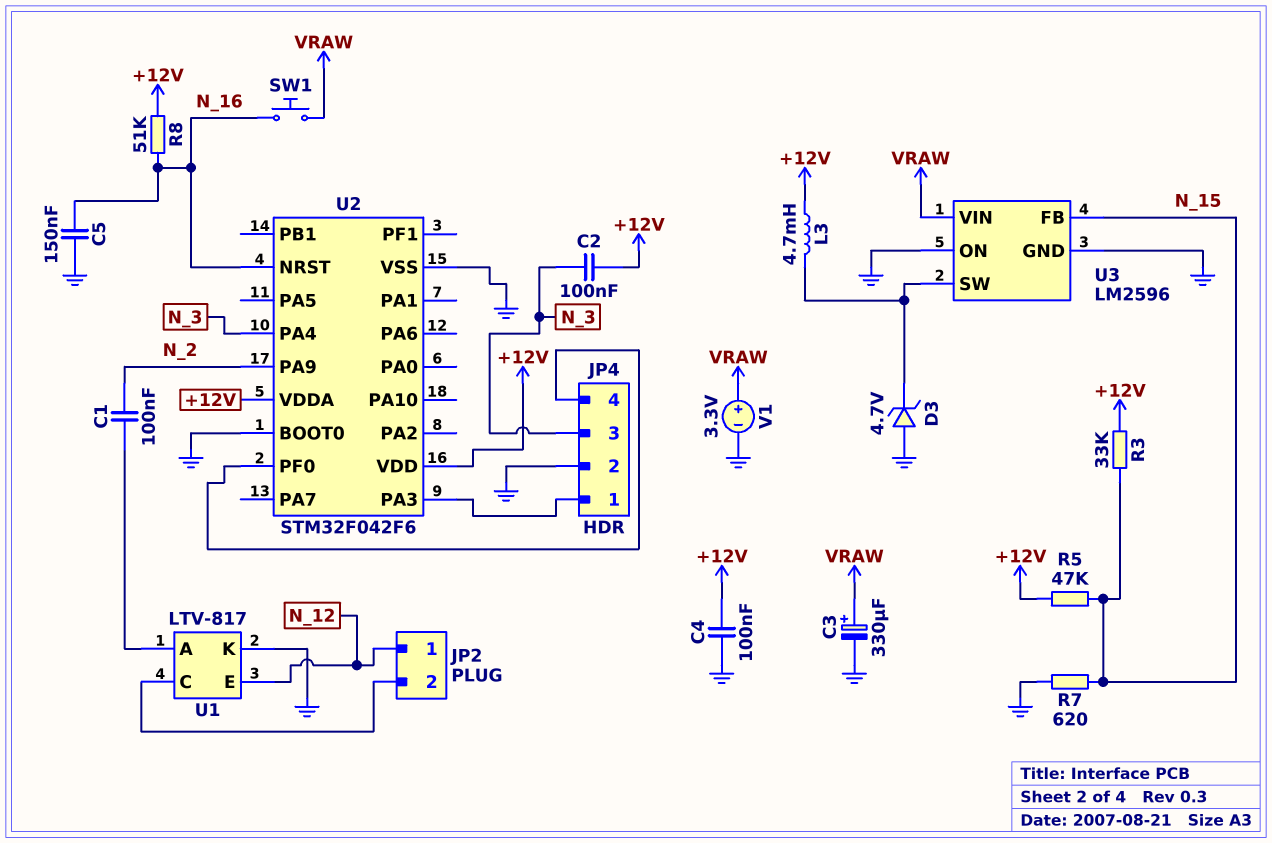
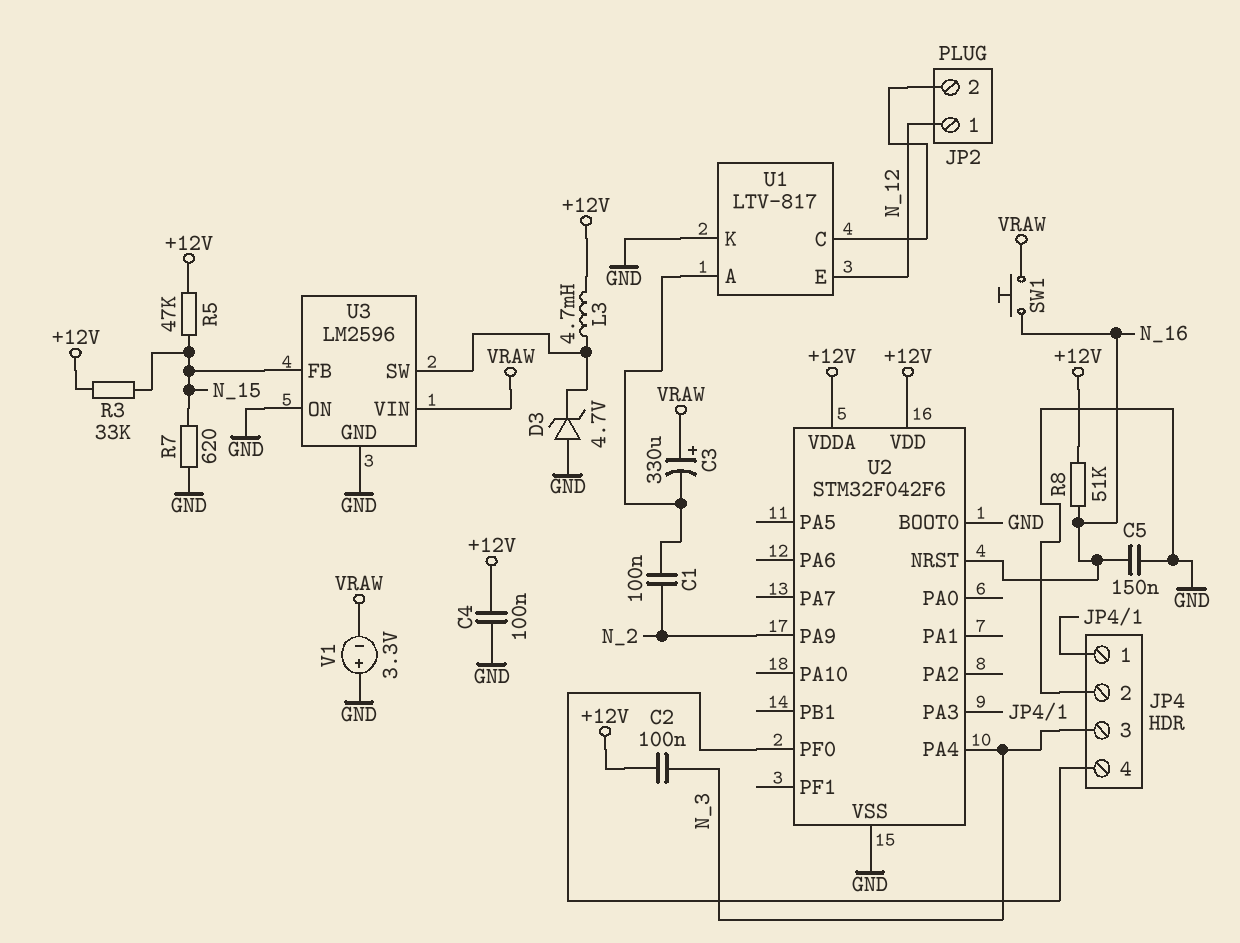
C3: 330uF (plus VRAW, minus GND) -> 330uF (plus VRAW, minus U1/A)
V1: 3.3V (plus VRAW, minus GND) -> 3.3V (plus GND, minus VRAW)

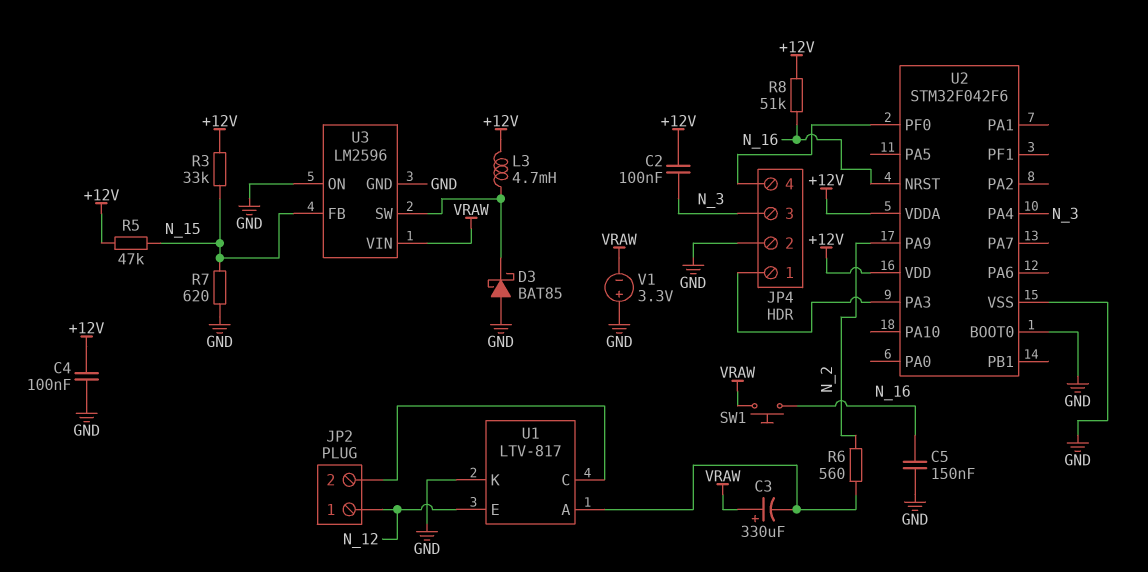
C1: 100nF (N_2, U1/A) -> none
D3: zener 4.7V (A GND, K U3/SW) -> schottky BAT85 (A GND, K U3/SW)
R6: none -> 560 (N_2, U1/A)

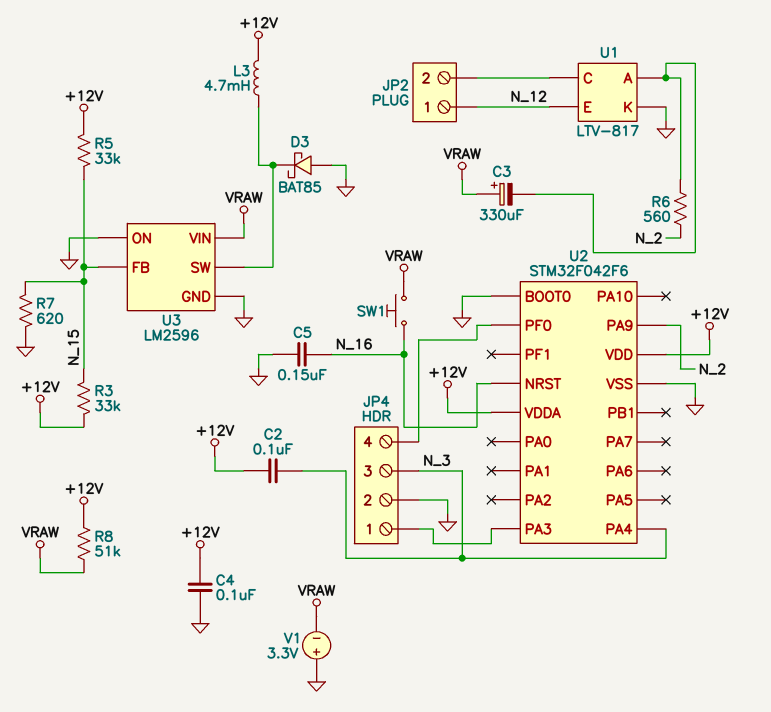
R5: 47k (+12V, N_15) -> 33k (+12V, N_15)
R8: 51k (+12V, N_16) -> 51k (+12V, VRAW)

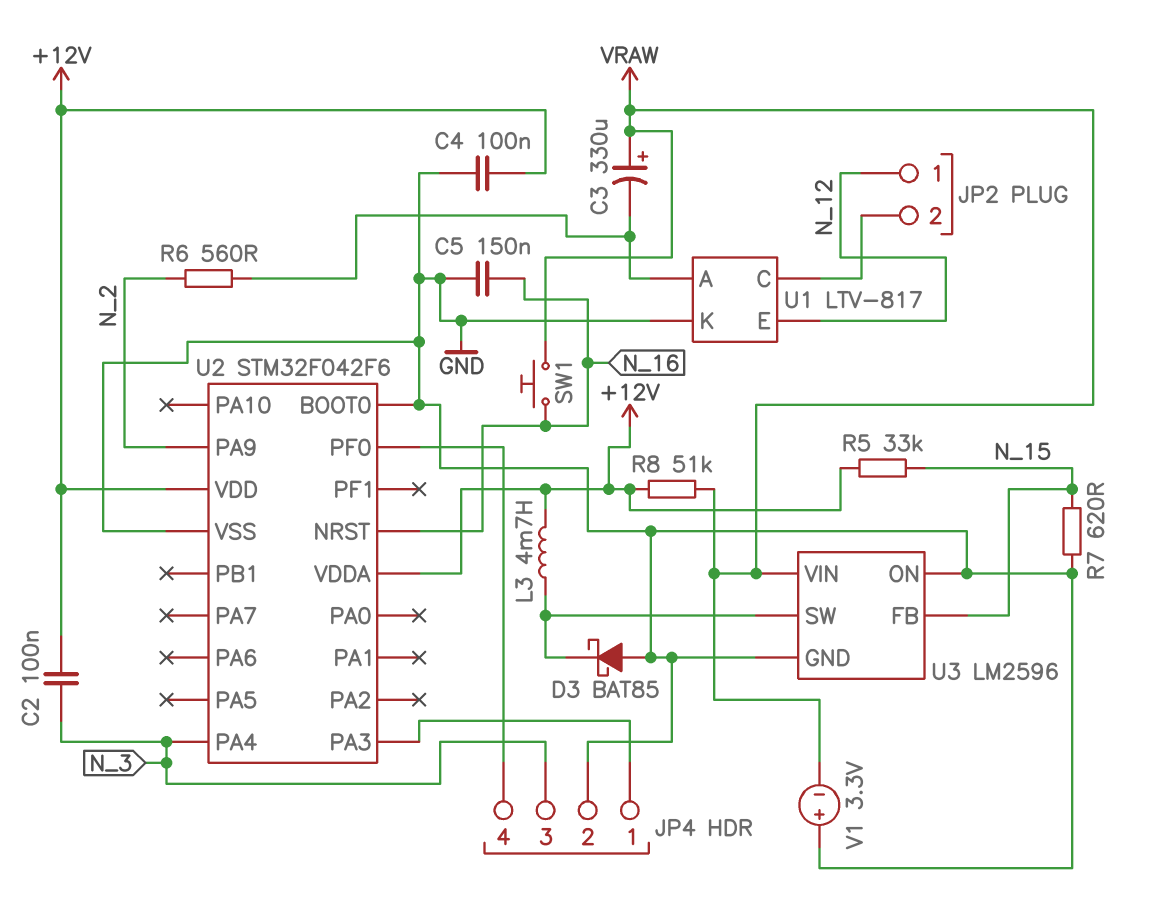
R3: 33k (+12V, N_15) -> none

